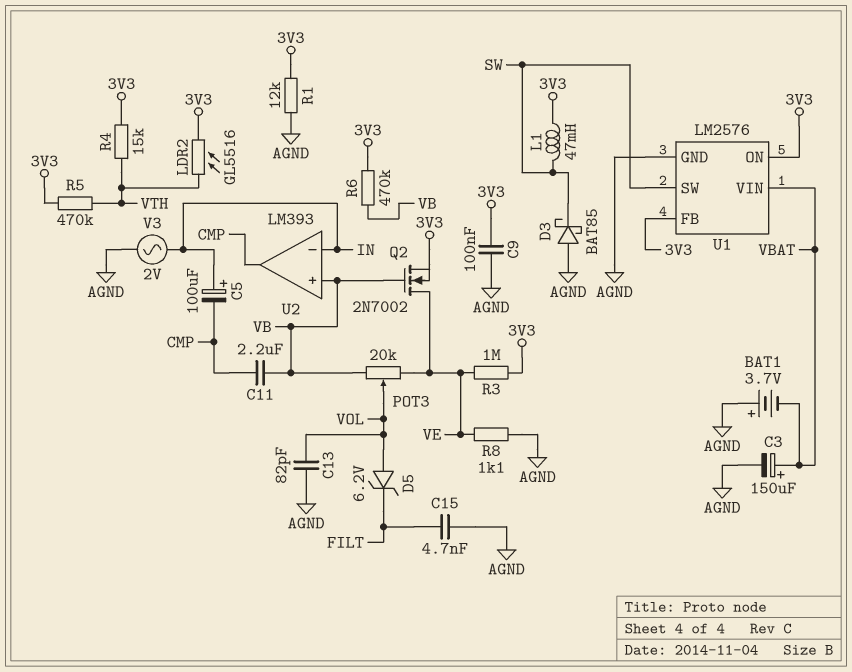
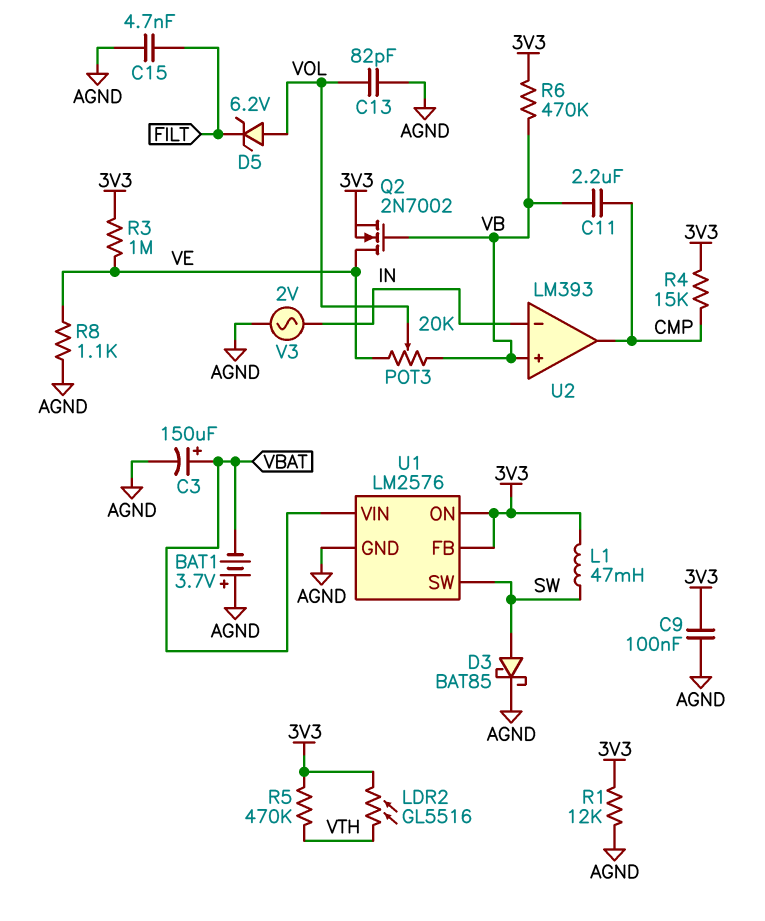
C5: 100uF (plus IN, minus CMP) -> none
D3: schottky BAT85 (A AGND, K SW) -> schottky BAT85 (A SW, K AGND)
R4: 15k (3V3, VTH) -> 15k (3V3, CMP)

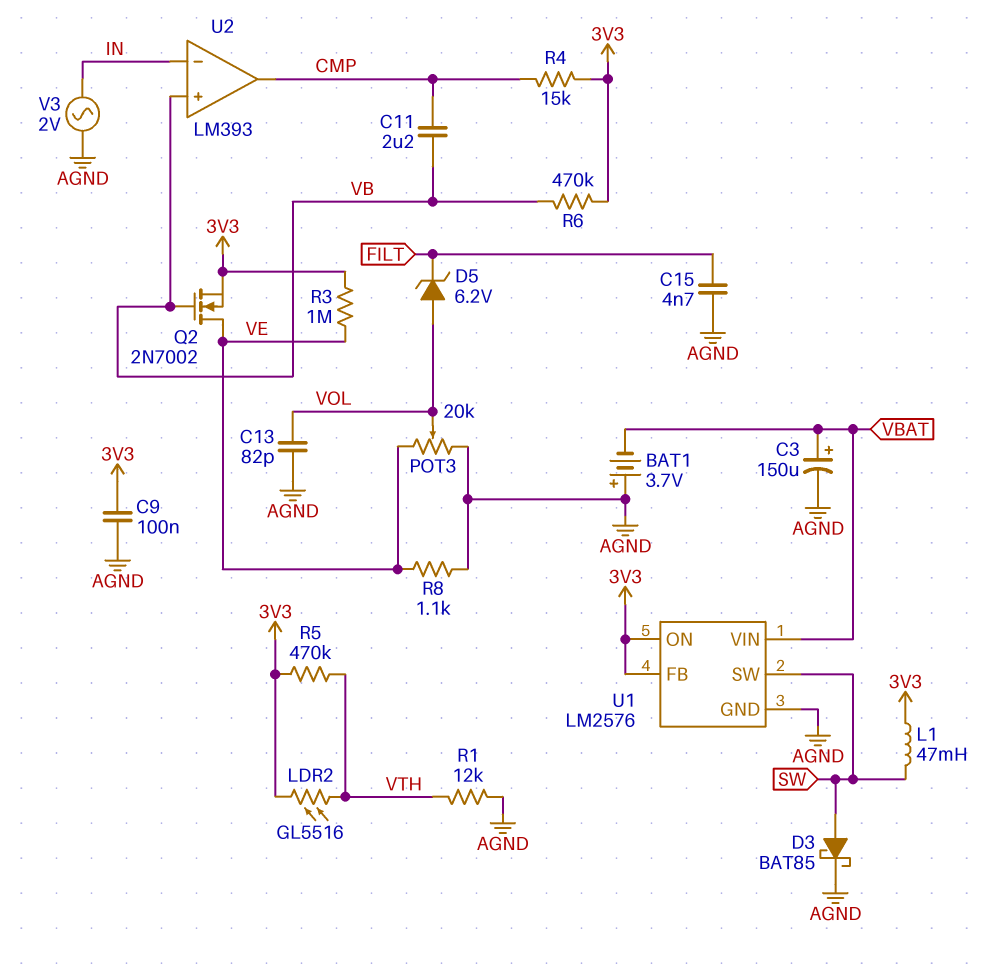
POT3: 20k (VB, VE, wiper VOL) -> 20k (AGND, VE, wiper VOL)
R1: 12k (3V3, AGND) -> 12k (AGND, VTH)

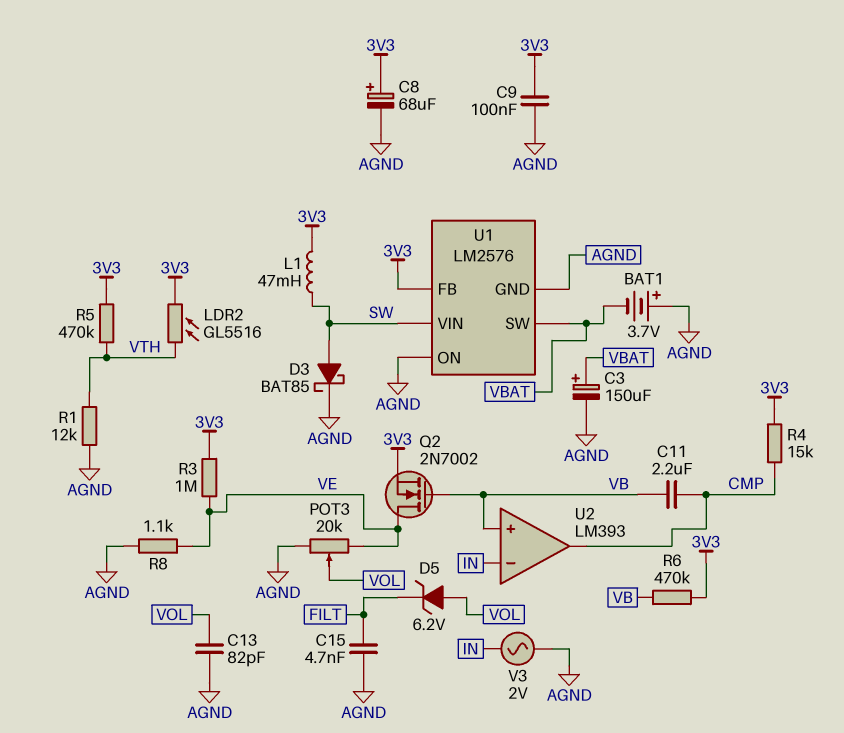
C8: none -> 68uF (plus 3V3, minus AGND)
U1 pin ON: 3V3 -> AGND
U1 pin SW: SW -> VBAT
U1 pin VIN: VBAT -> SW

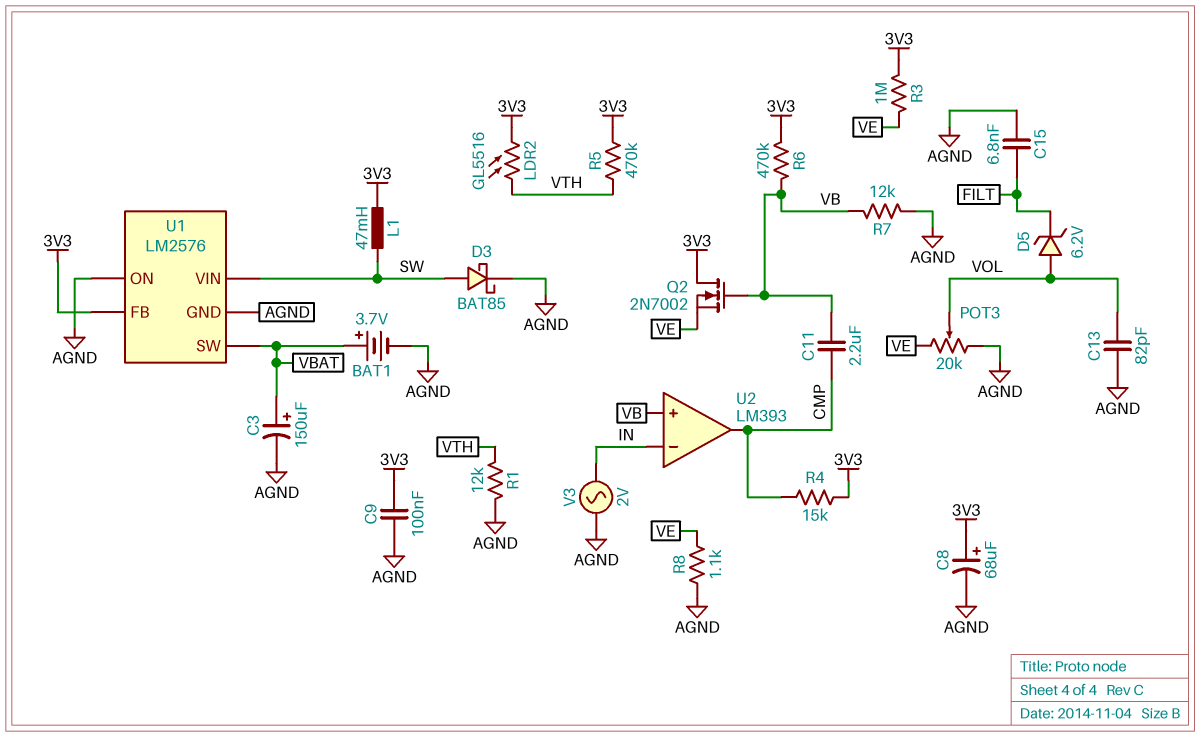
BAT1: 3.7V (plus AGND, minus VBAT) -> 3.7V (plus VBAT, minus AGND)
C15: 4.7nF (AGND, FILT) -> 6.8nF (AGND, FILT)
Q2: NMOS 2N7002 (G VB, D VE, S 3V3) -> NMOS 2N7002 (G VB, D 3V3, S VE)
R7: none -> 12k (AGND, VB)

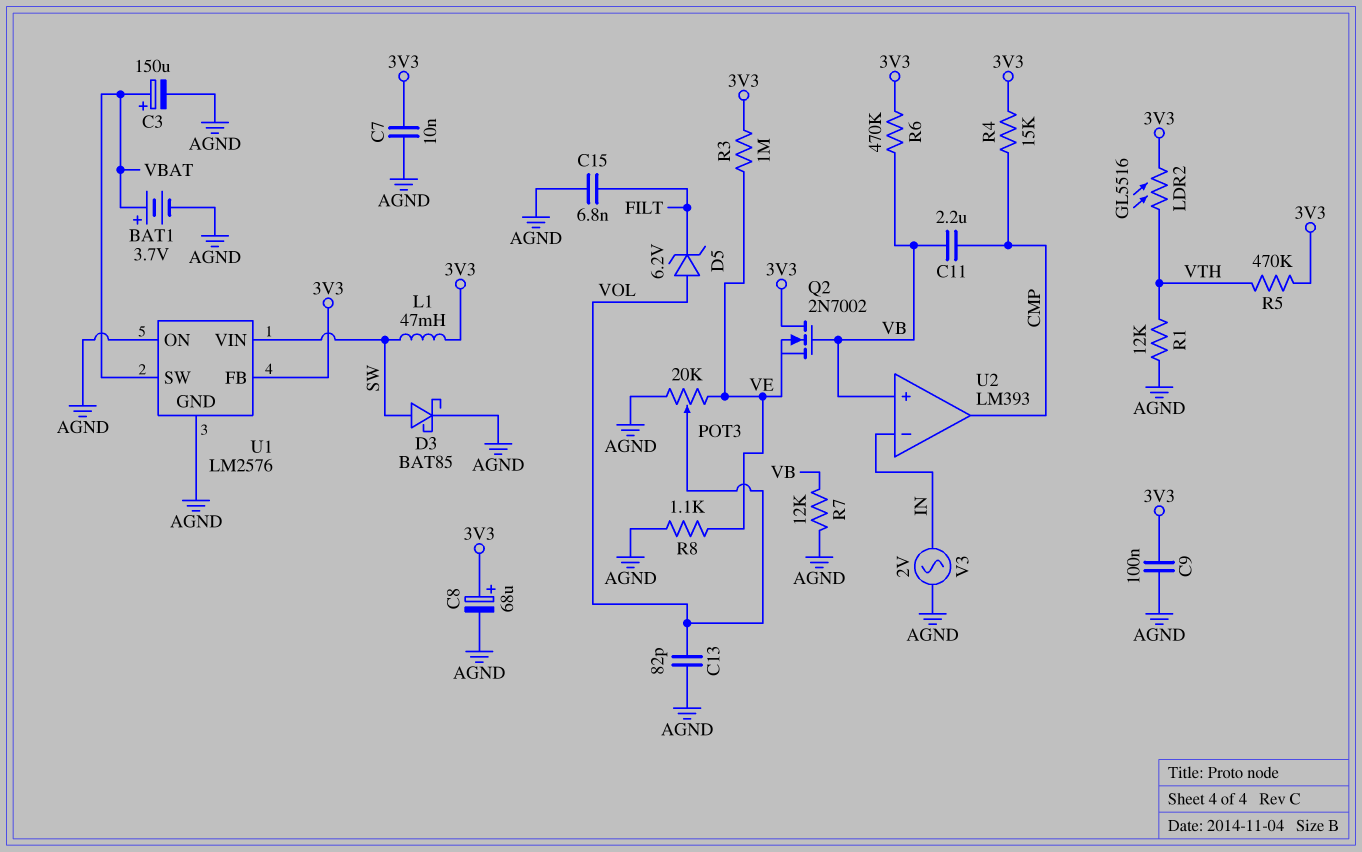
C7: none -> 10nF (3V3, AGND)

